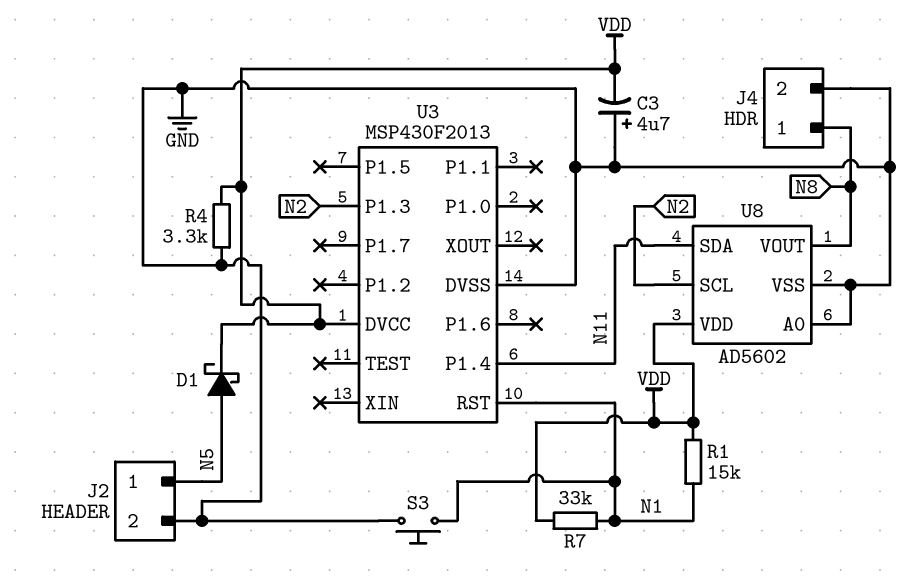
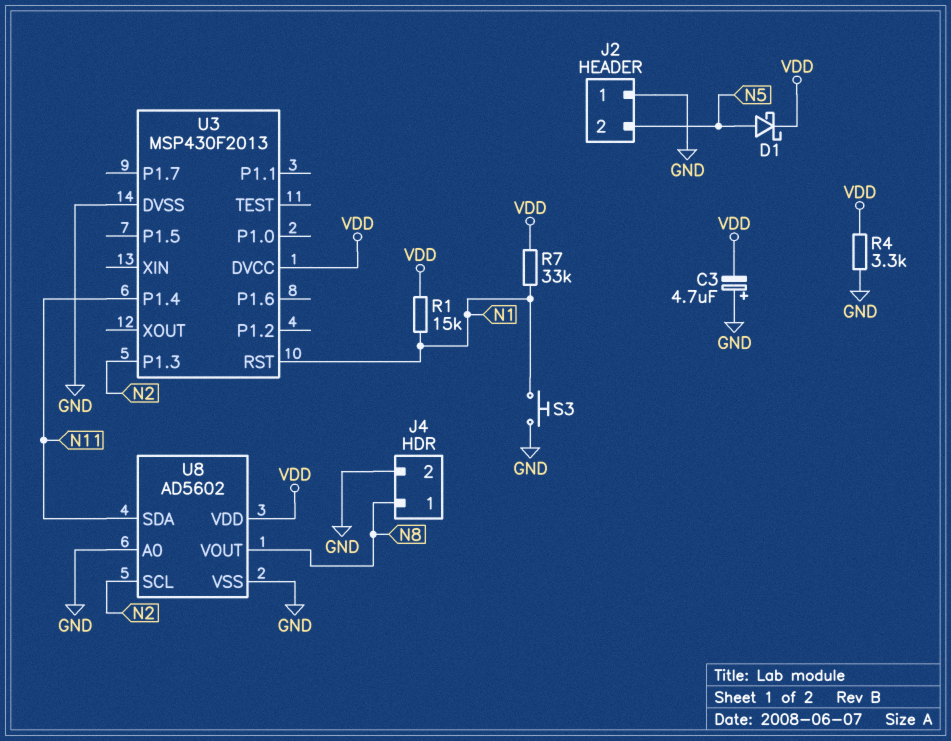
J2 pin 1: N5 -> GND
J2 pin 2: GND -> N5

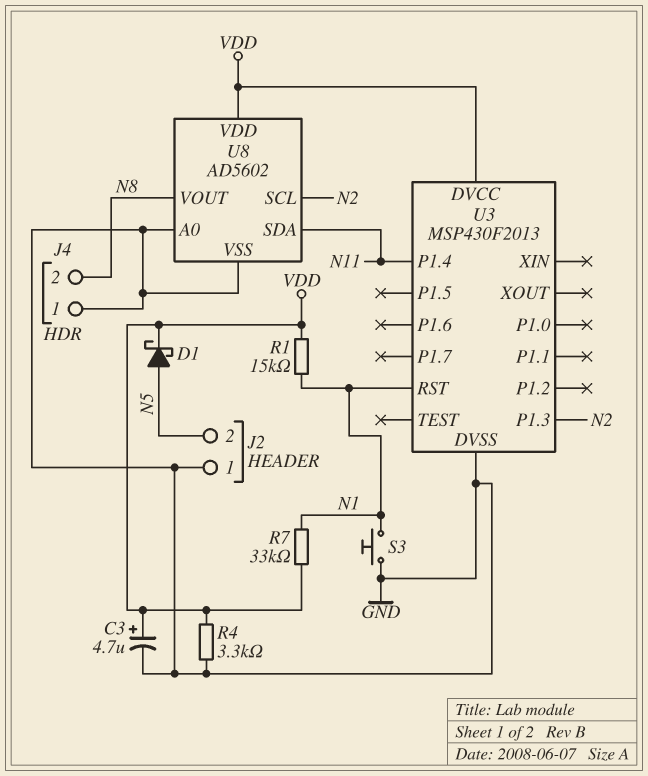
C3: 4.7uF (plus GND, minus VDD) -> 4.7uF (plus VDD, minus GND)
J4 pin 1: N8 -> GND
J4 pin 2: GND -> N8

